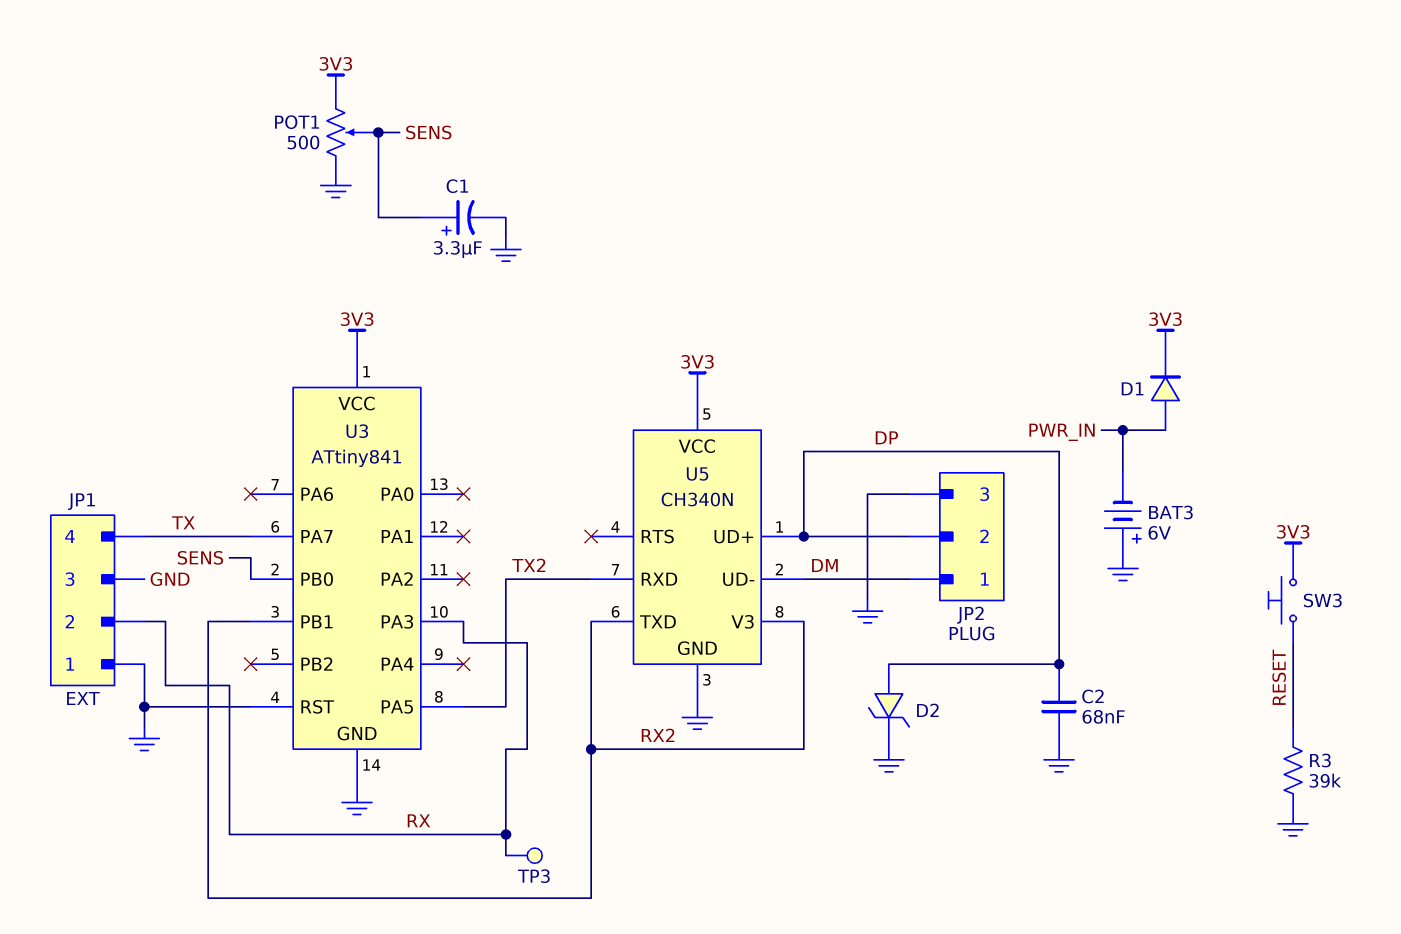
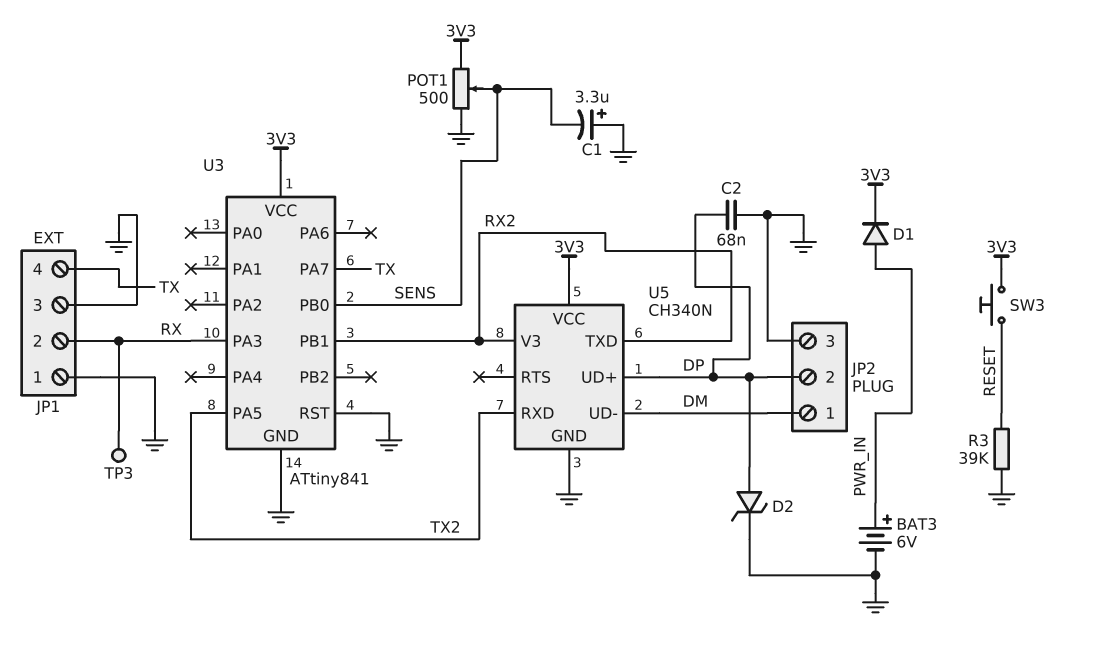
BAT3: 6V (plus GND, minus PWR_IN) -> 6V (plus PWR_IN, minus GND)
C1: 3.3uF (plus SENS, minus GND) -> 3.3uF (plus GND, minus SENS)

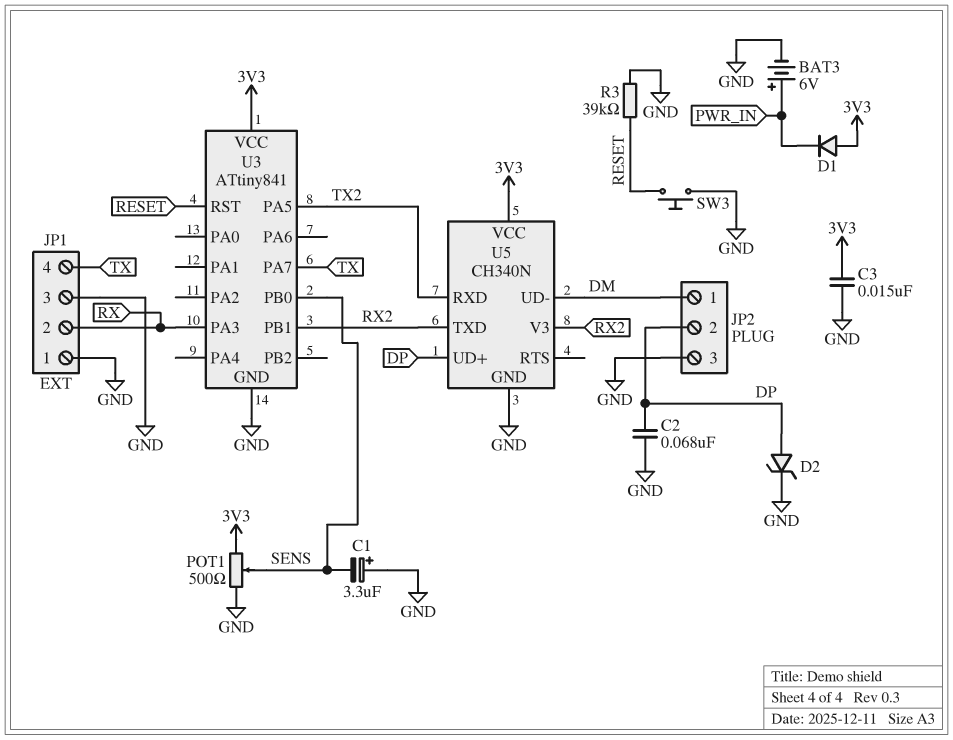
C3: none -> 15nF (3V3, GND)
D1: diode (A PWR_IN, K 3V3) -> diode (A 3V3, K PWR_IN)
SW3: button (3V3, RESET) -> button (GND, RESET)
TP3: test point (RX) -> none
U3 pin RST: GND -> RESET

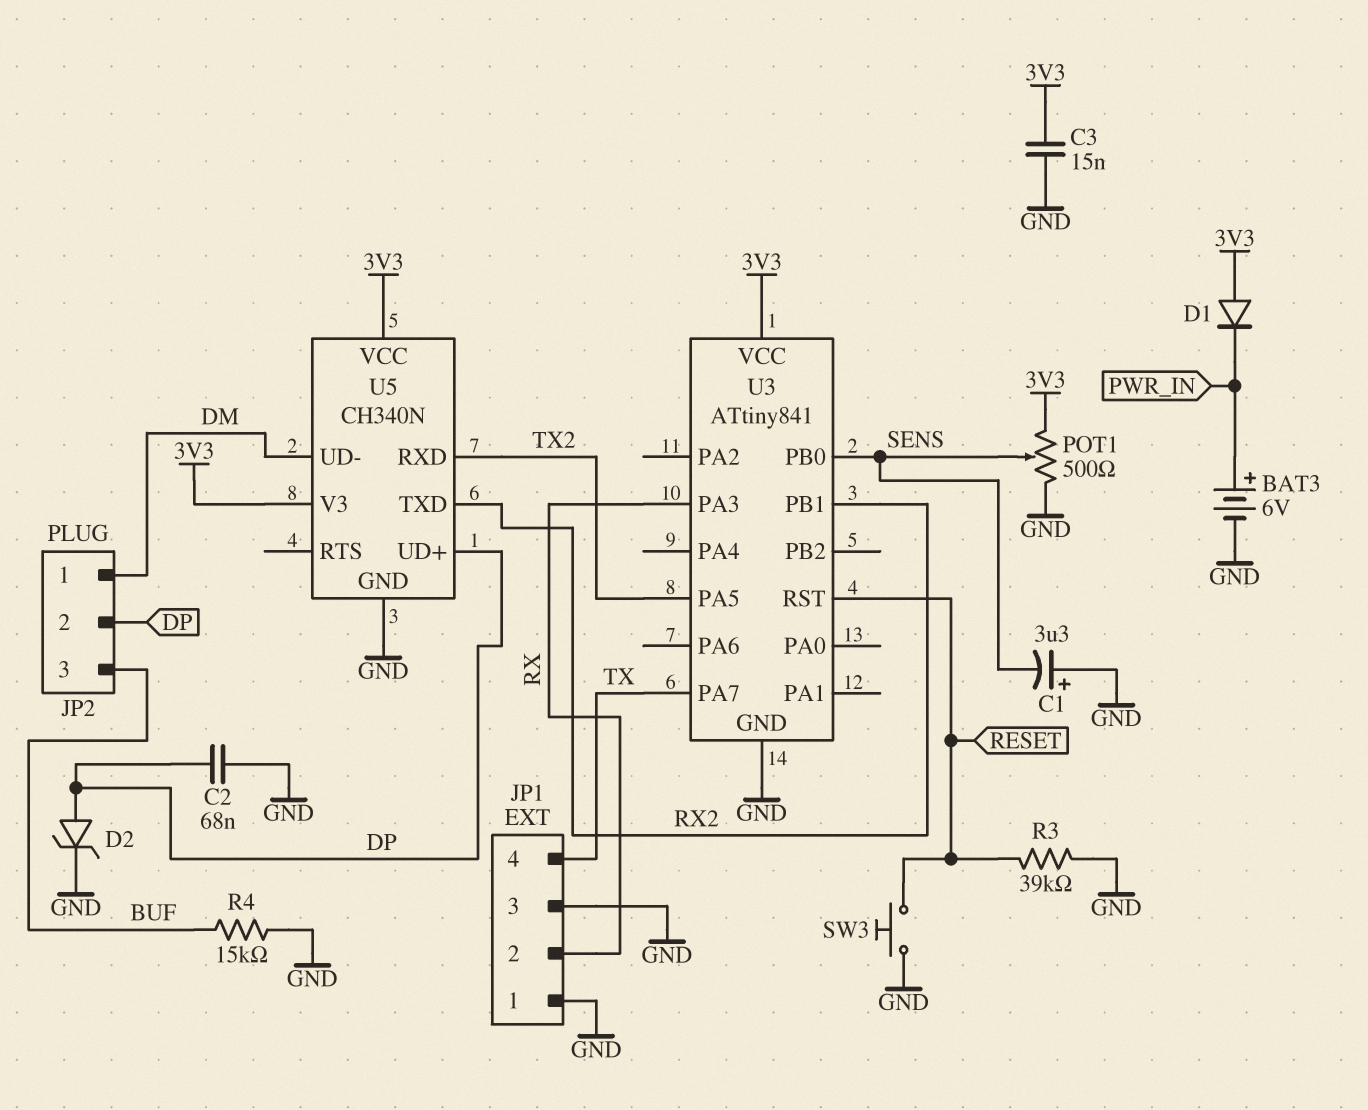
JP2 pin 3: GND -> BUF
R4: none -> 15k (BUF, GND)
U5 pin V3: RX2 -> 3V3

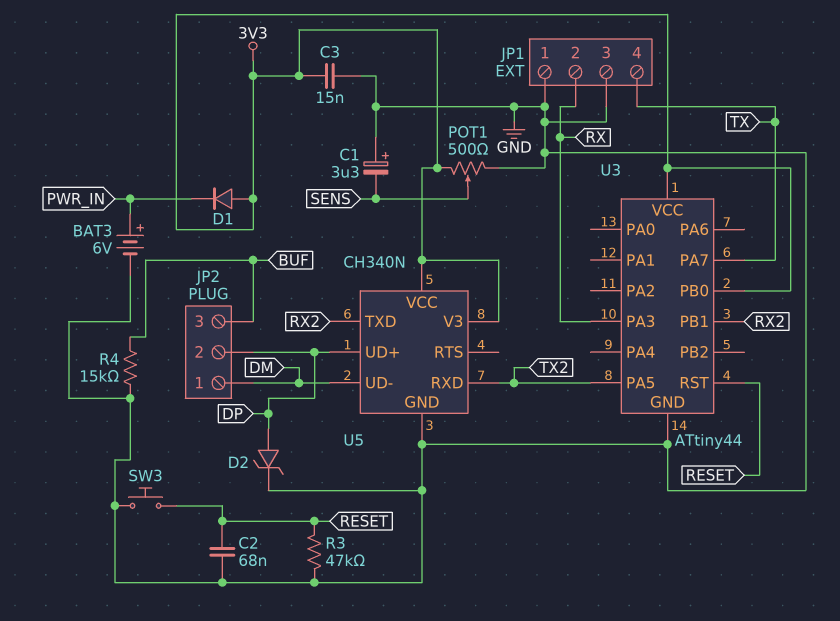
C2: 68nF (DP, GND) -> 68nF (GND, RESET)
R3: 39k (GND, RESET) -> 47k (GND, RESET)
U3: ATtiny841 -> ATtiny44
U3 pin PB0: SENS -> 3V3

